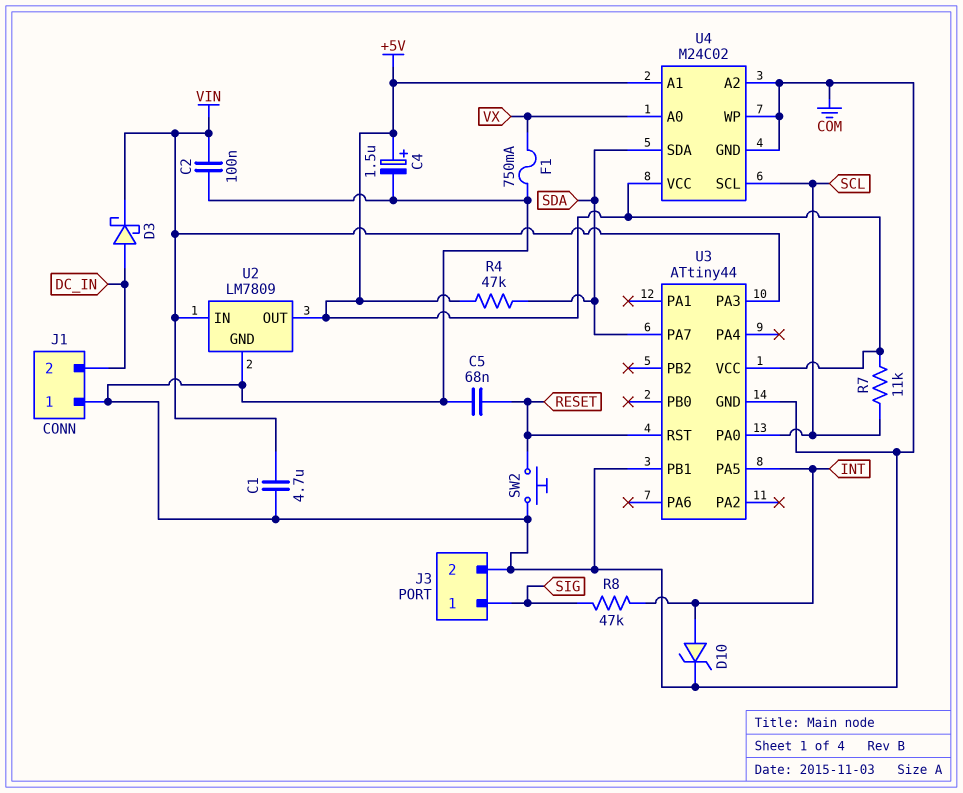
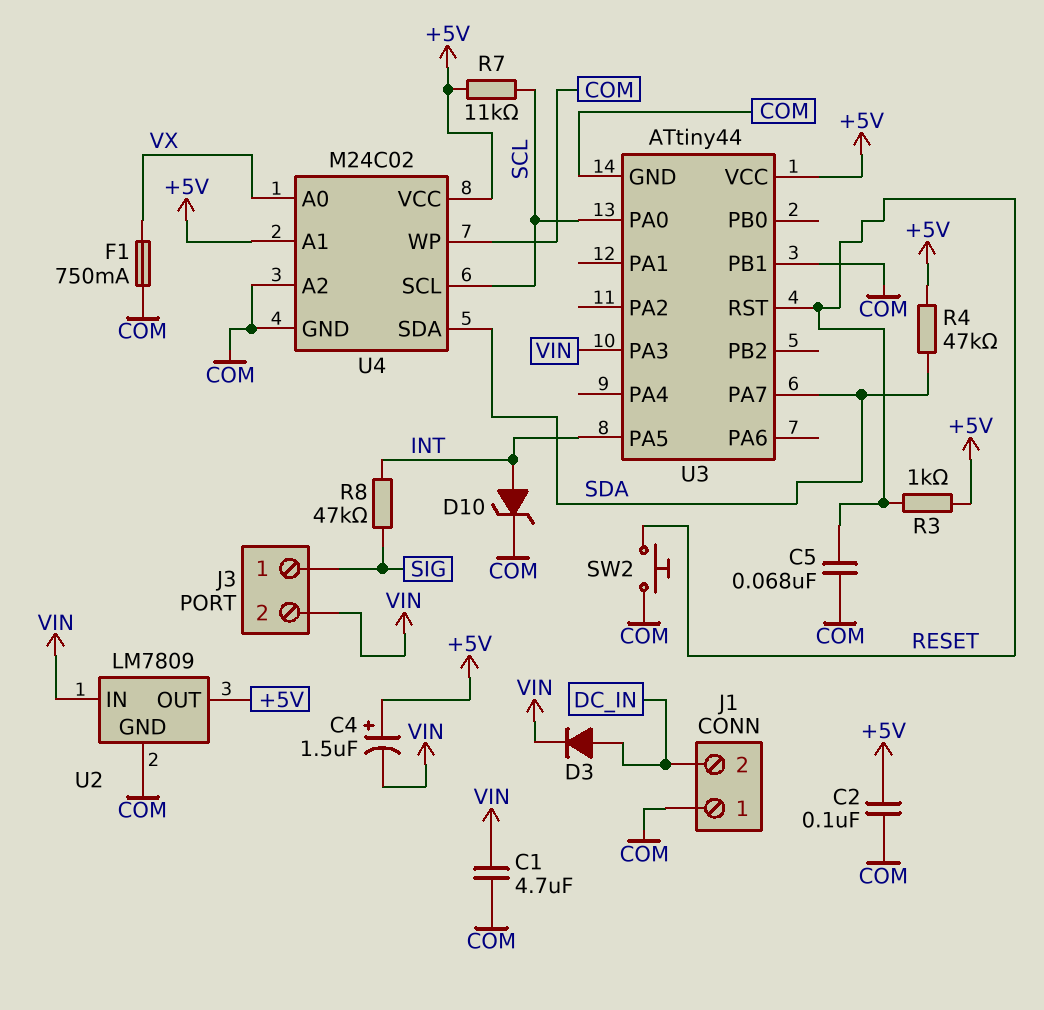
C2: 100nF (COM, VIN) -> 100nF (+5V, COM)
C4: 1.5uF (plus +5V, minus COM) -> 1.5uF (plus +5V, minus VIN)
D3: schottky (A DC_IN, K VIN) -> diode (A DC_IN, K VIN)
J3 pin 2: COM -> VIN
R3: none -> 1k (+5V, RESET)

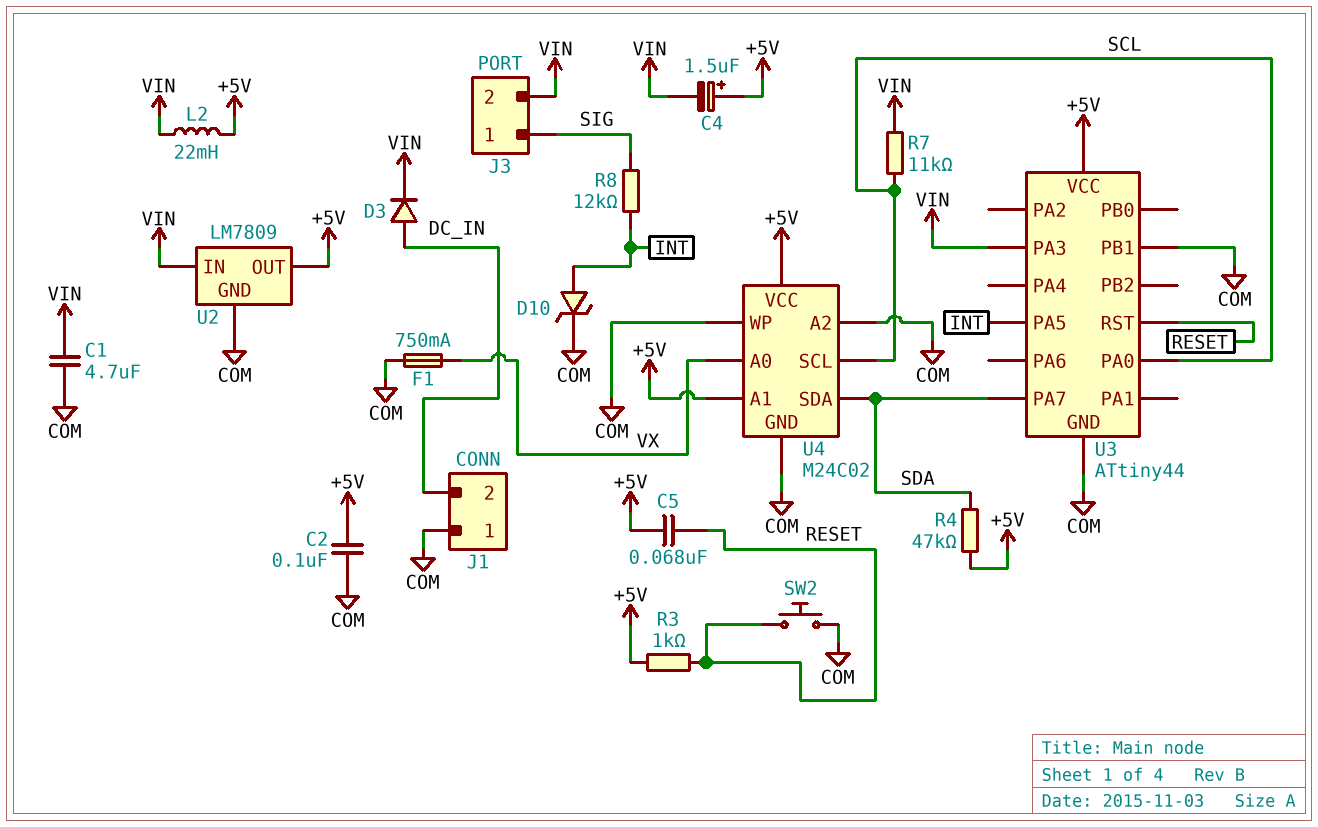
C5: 68nF (COM, RESET) -> 68nF (+5V, RESET)
L2: none -> 22mH (+5V, VIN)
R7: 11k (+5V, SCL) -> 11k (SCL, VIN)
R8: 47k (INT, SIG) -> 12k (INT, SIG)

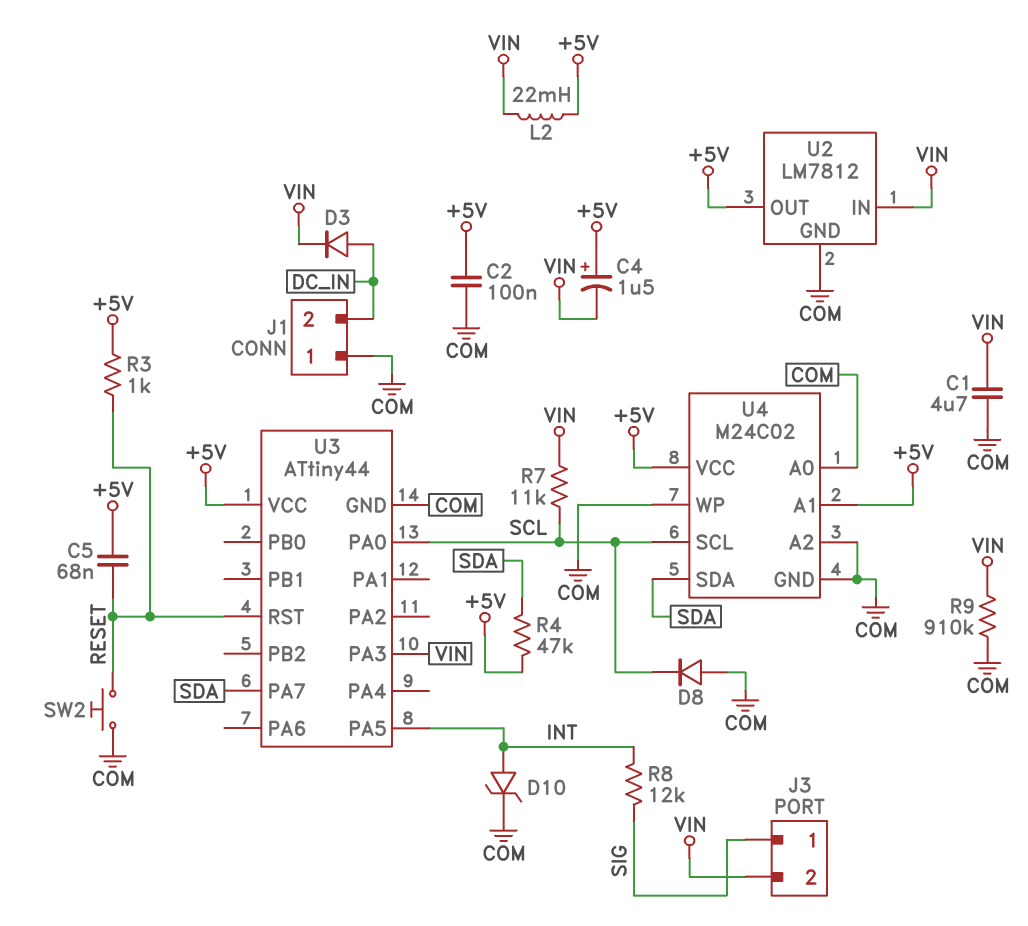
D8: none -> diode (A COM, K SCL)
F1: 750mA (COM, VX) -> none
R9: none -> 910k (COM, VIN)
U2: LM7809 -> LM7812
U3 pin PB1: COM -> none
U4 pin A0: VX -> COM

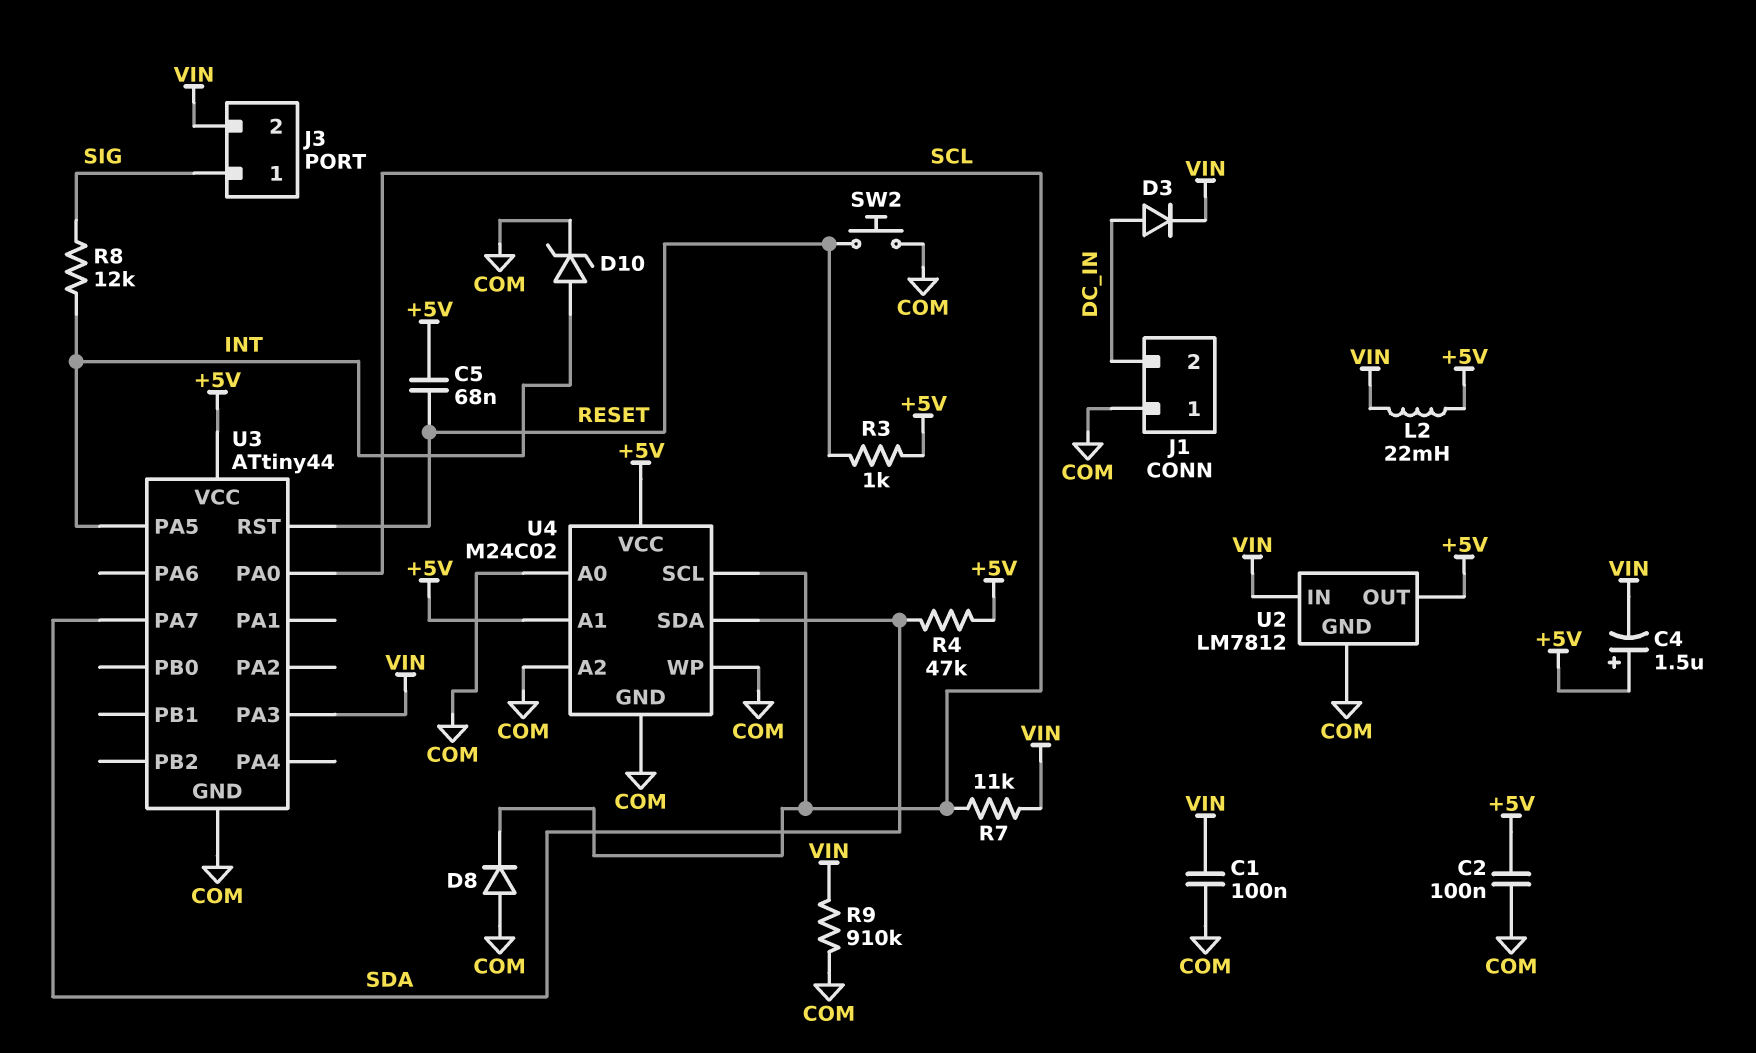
C1: 4.7uF (COM, VIN) -> 100nF (COM, VIN)

